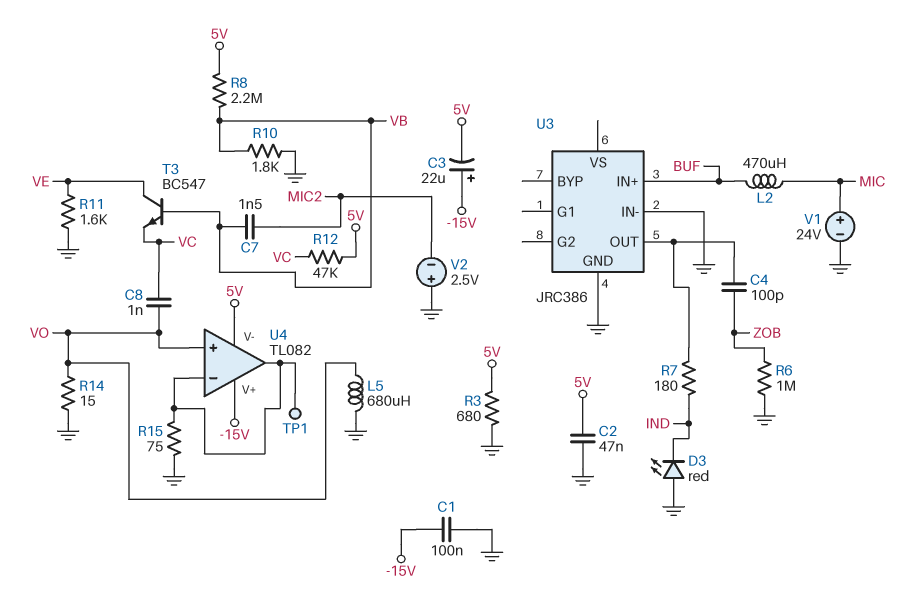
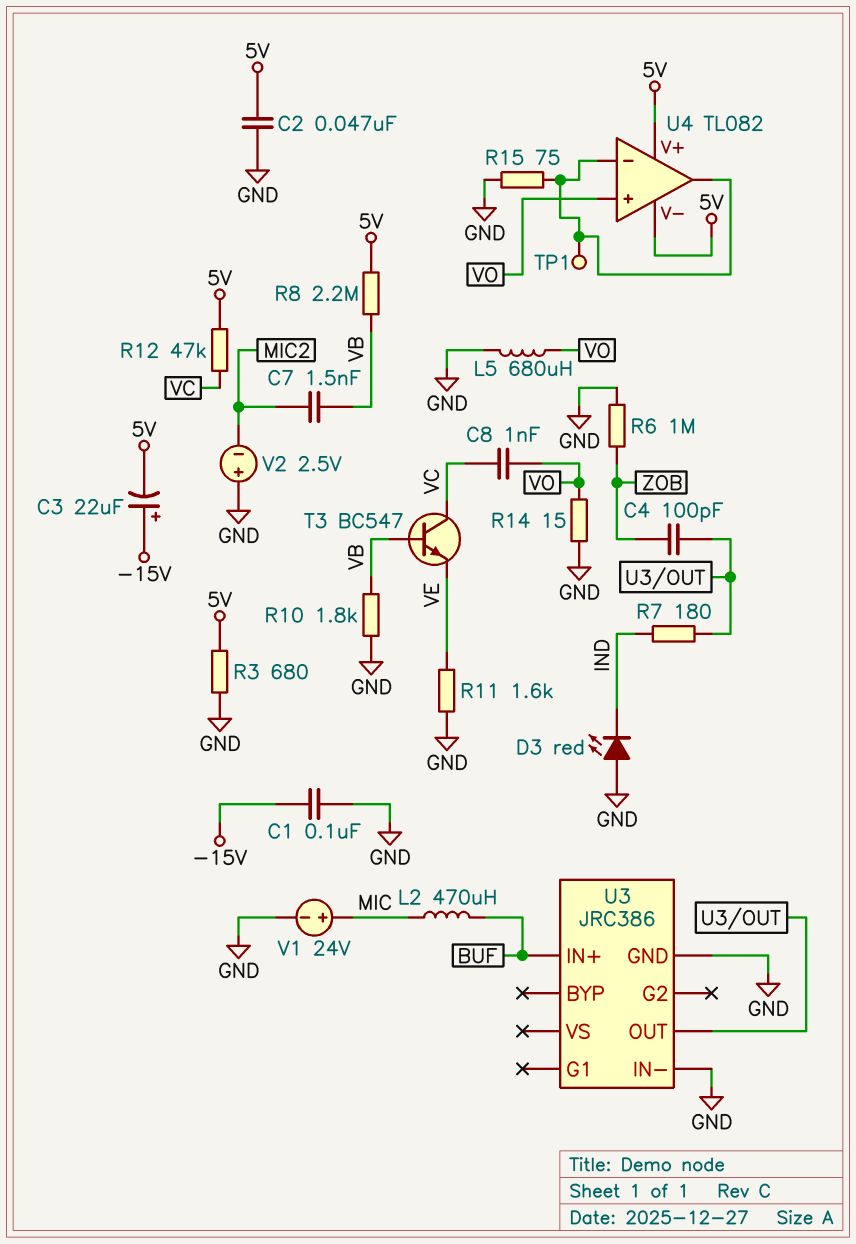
T3: NPN BC547 (B VB, C VE, E VC) -> NPN BC547 (B VB, C VC, E VE)
U4 pin V+: -15V -> 5V

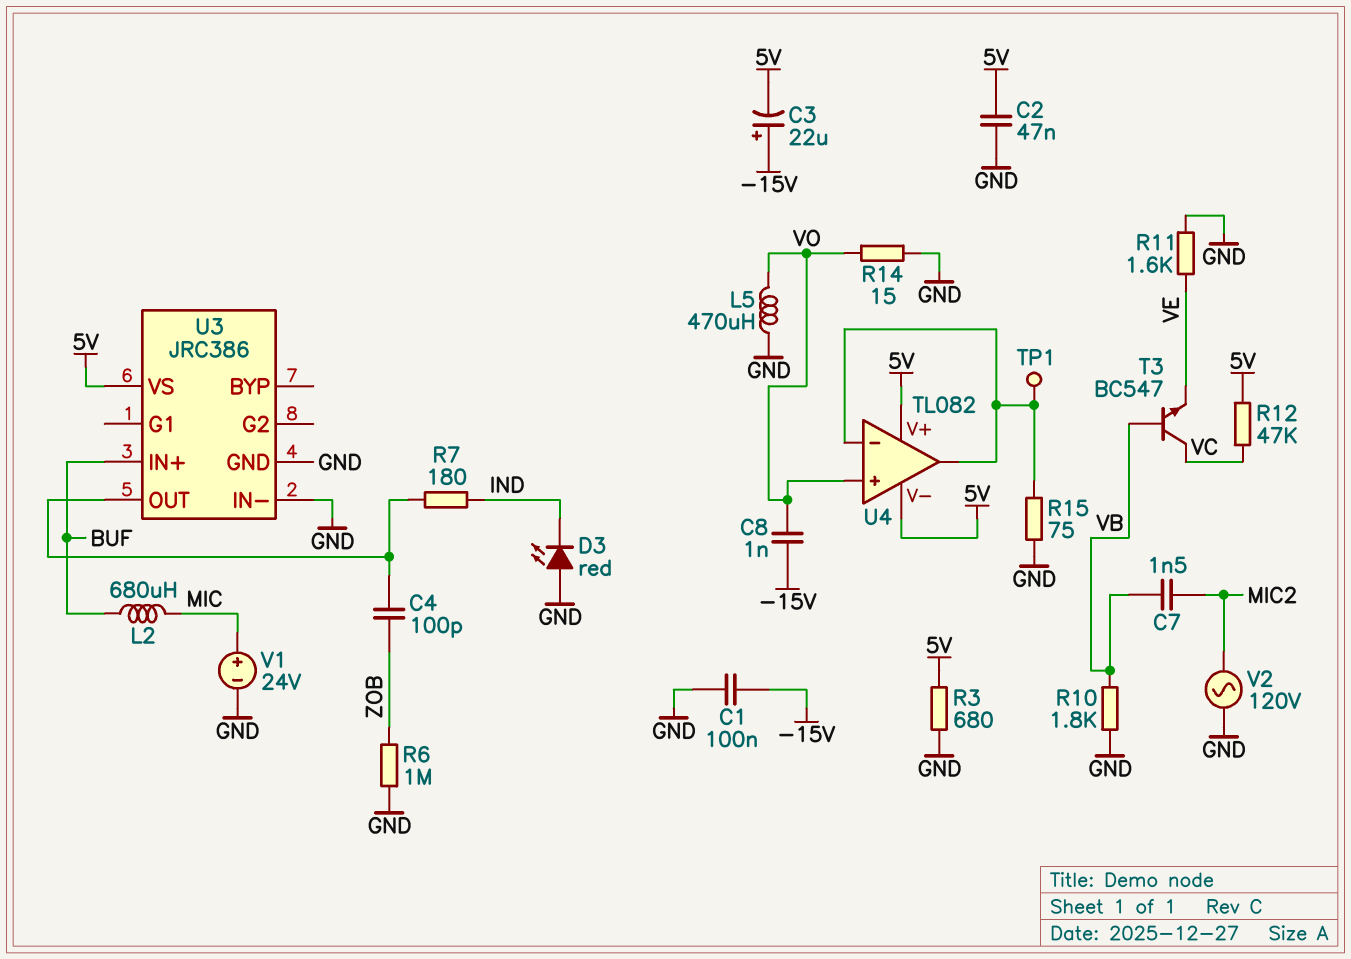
C8: 1nF (VC, VO) -> 1nF (-15V, VO)
L2: 470uH (BUF, MIC) -> 680uH (BUF, MIC)
L5: 680uH (GND, VO) -> 470uH (GND, VO)
R8: 2.2M (5V, VB) -> none
U3 pin VS: none -> 5V
V2: 2.5V (plus GND, minus MIC2) -> AC 120V (GND, MIC2)

